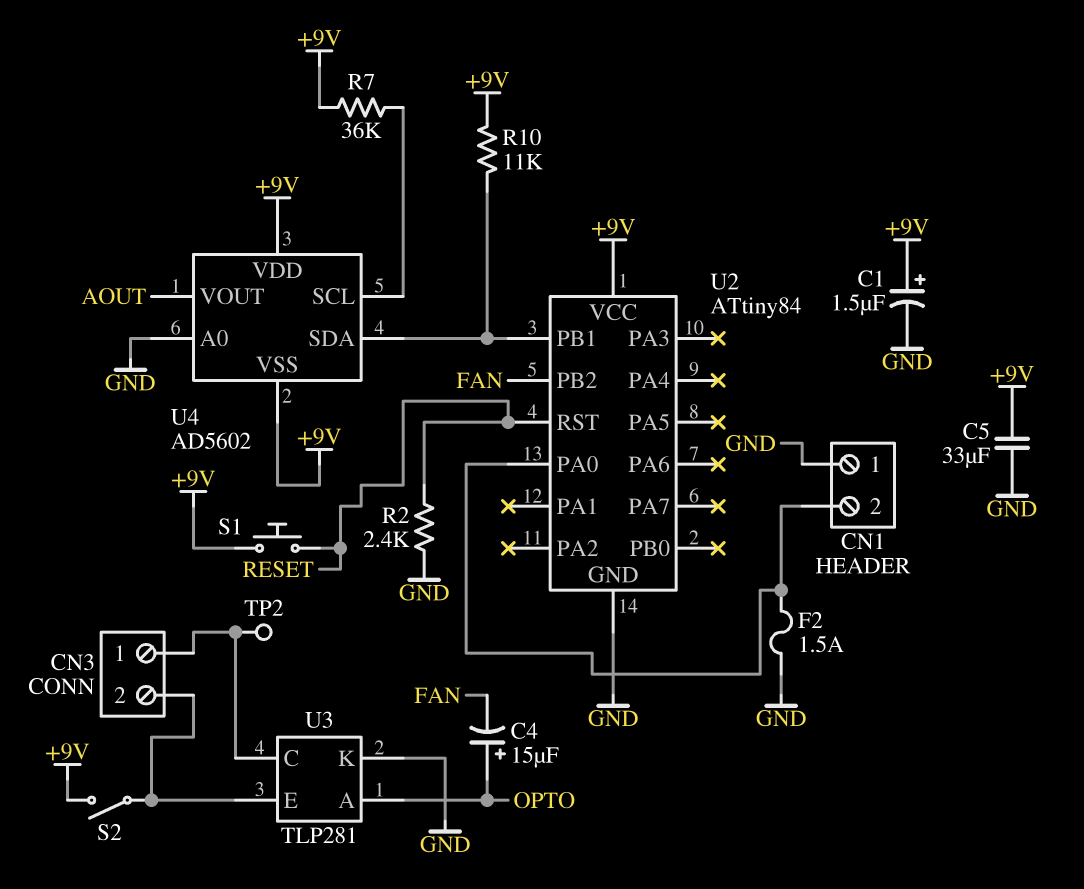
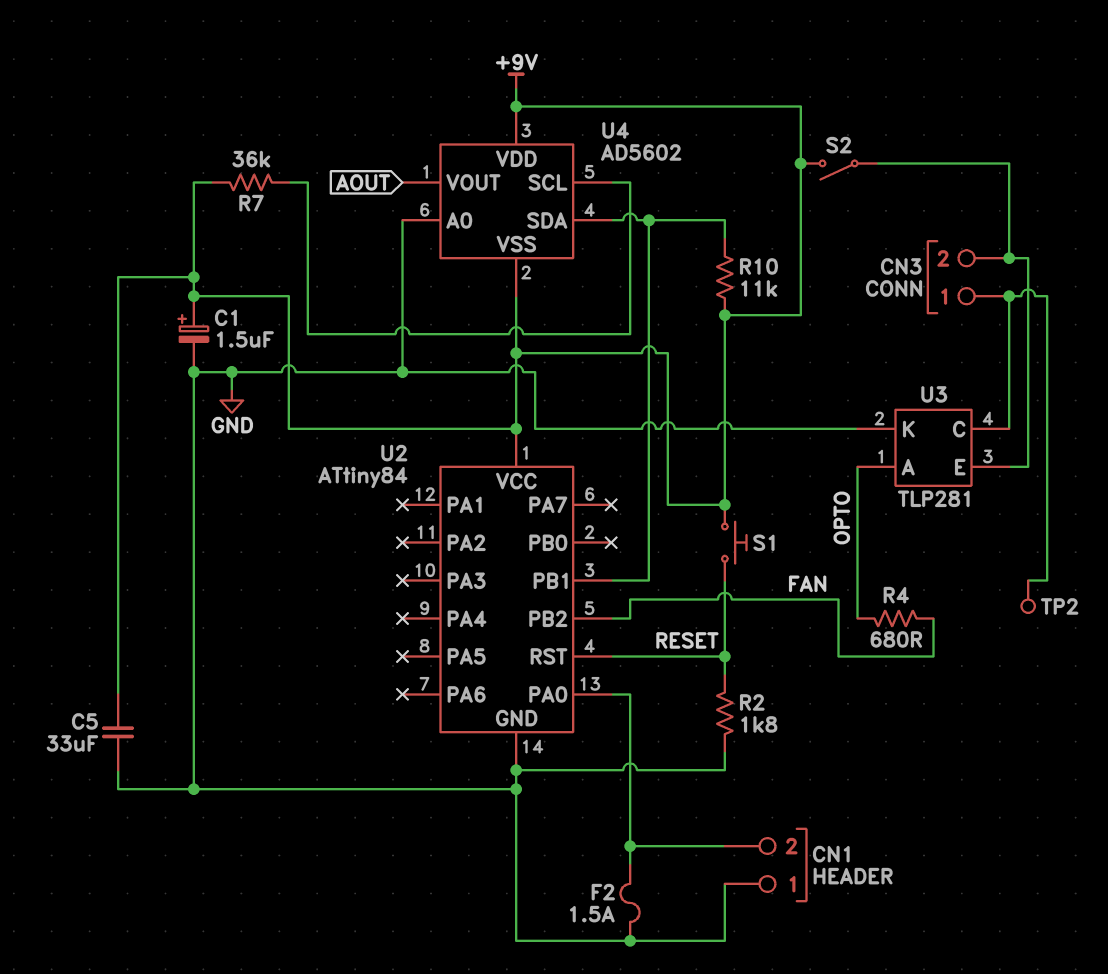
C4: 15uF (plus OPTO, minus FAN) -> none
R2: 2.4k (GND, RESET) -> 1.8k (GND, RESET)
R4: none -> 680 (FAN, OPTO)

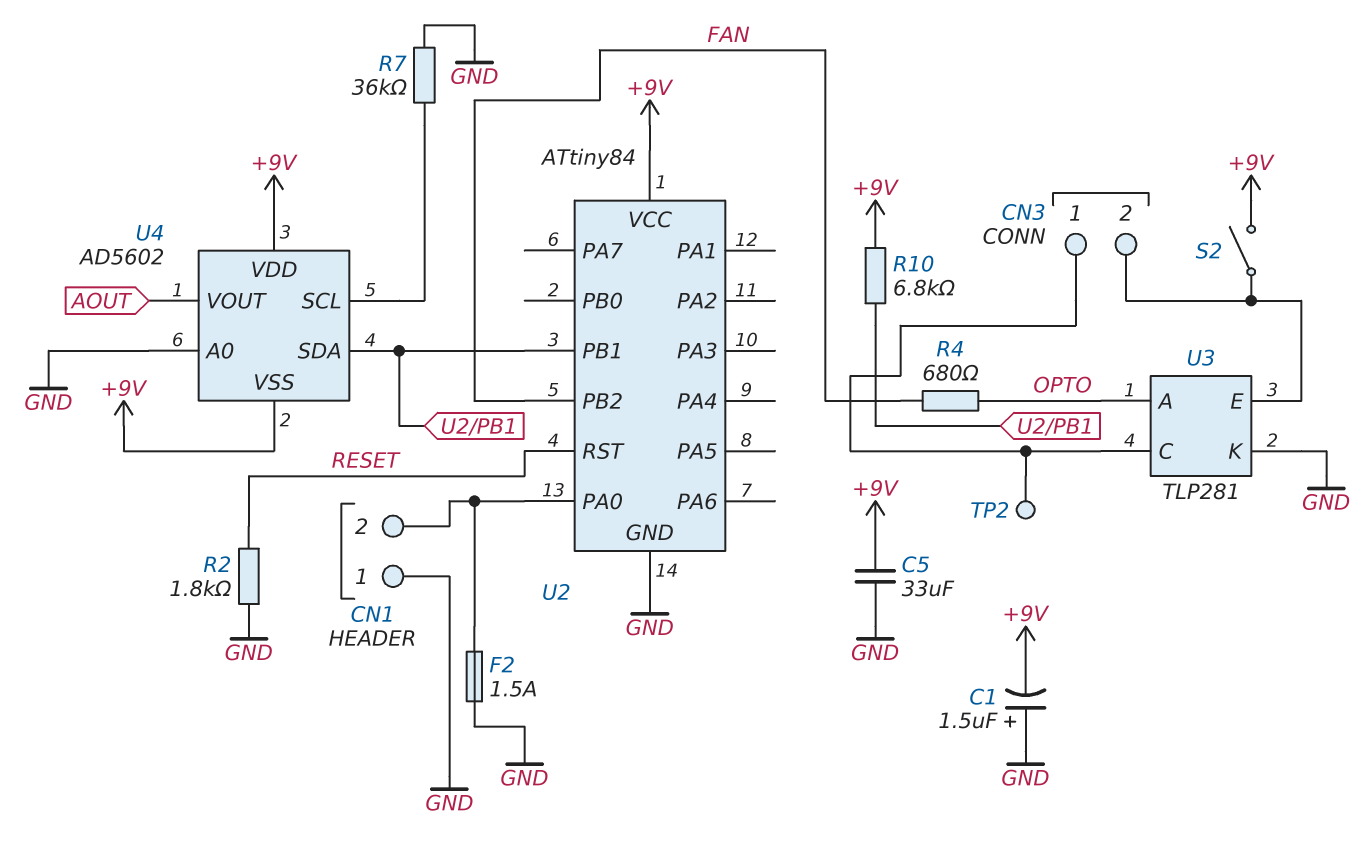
C1: 1.5uF (plus +9V, minus GND) -> 1.5uF (plus GND, minus +9V)
R7: 36k (+9V, U4/SCL) -> 36k (GND, U4/SCL)
R10: 11k (+9V, U2/PB1) -> 6.8k (+9V, U2/PB1)
S1: button (+9V, RESET) -> none

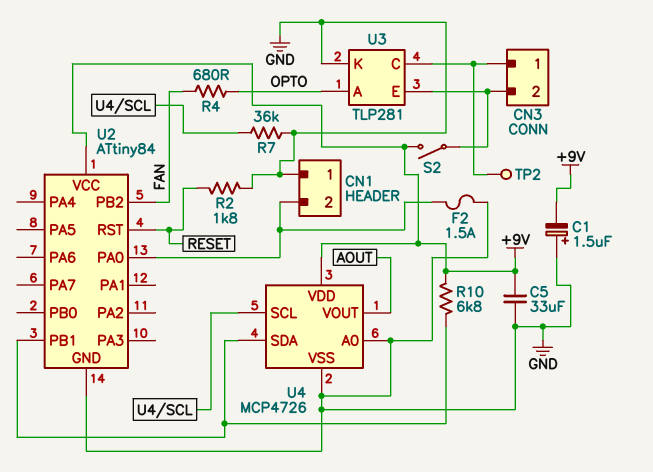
U4: AD5602 -> MCP4726
U4 pin VSS: +9V -> GND

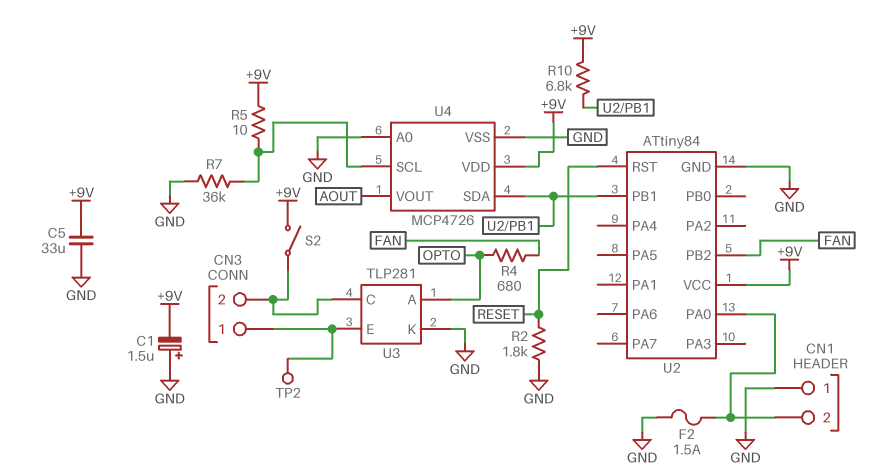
R5: none -> 10 (+9V, U4/SCL)
U3 pin C: CN3/1 -> CN3/2
U3 pin E: CN3/2 -> CN3/1

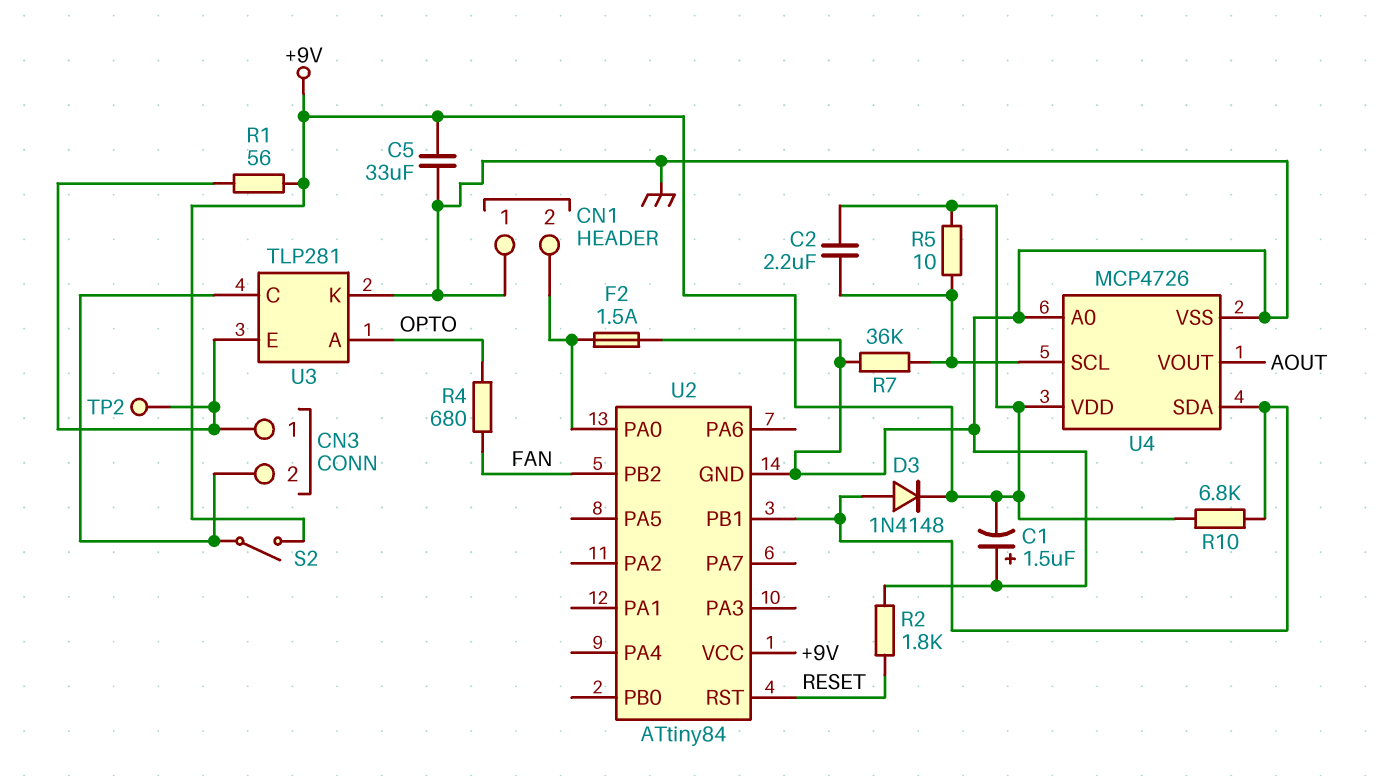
C2: none -> 2.2uF (+9V, U4/SCL)
D3: none -> diode 1N4148 (A U2/PB1, K +9V)
R1: none -> 56 (+9V, CN3/1)

